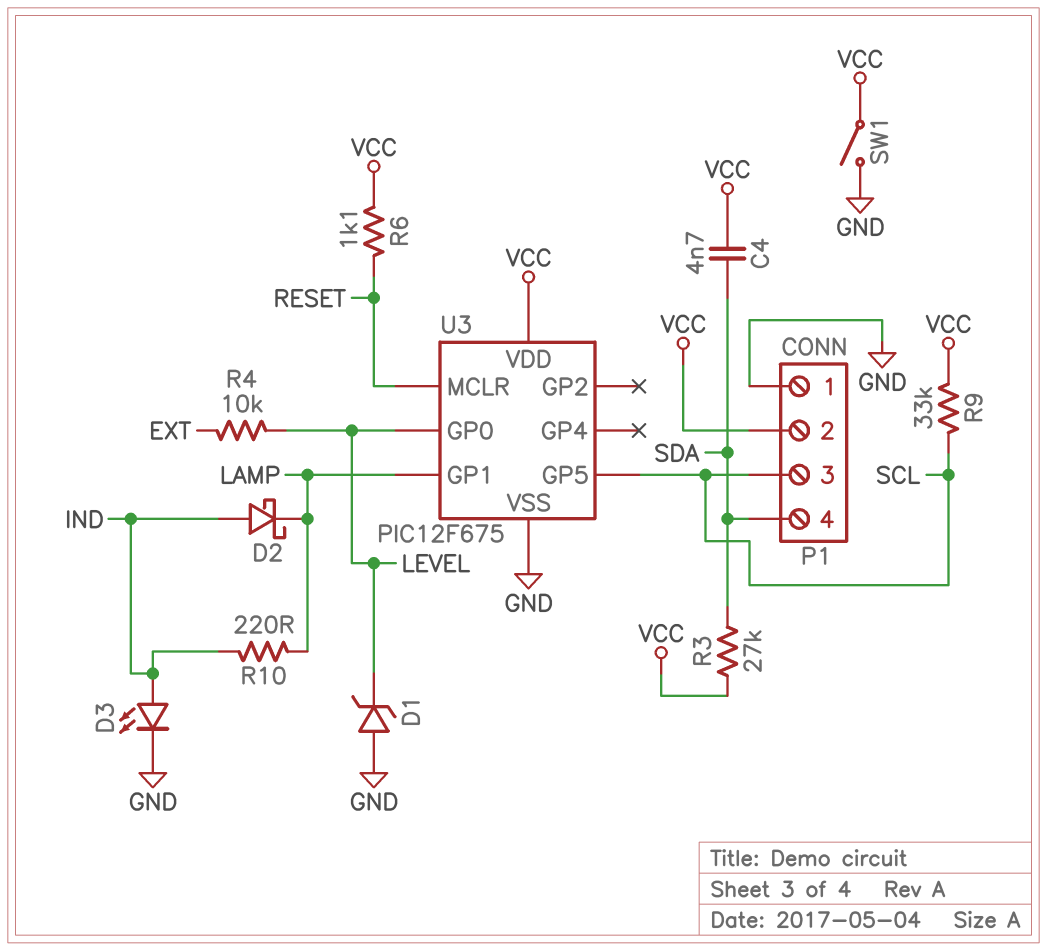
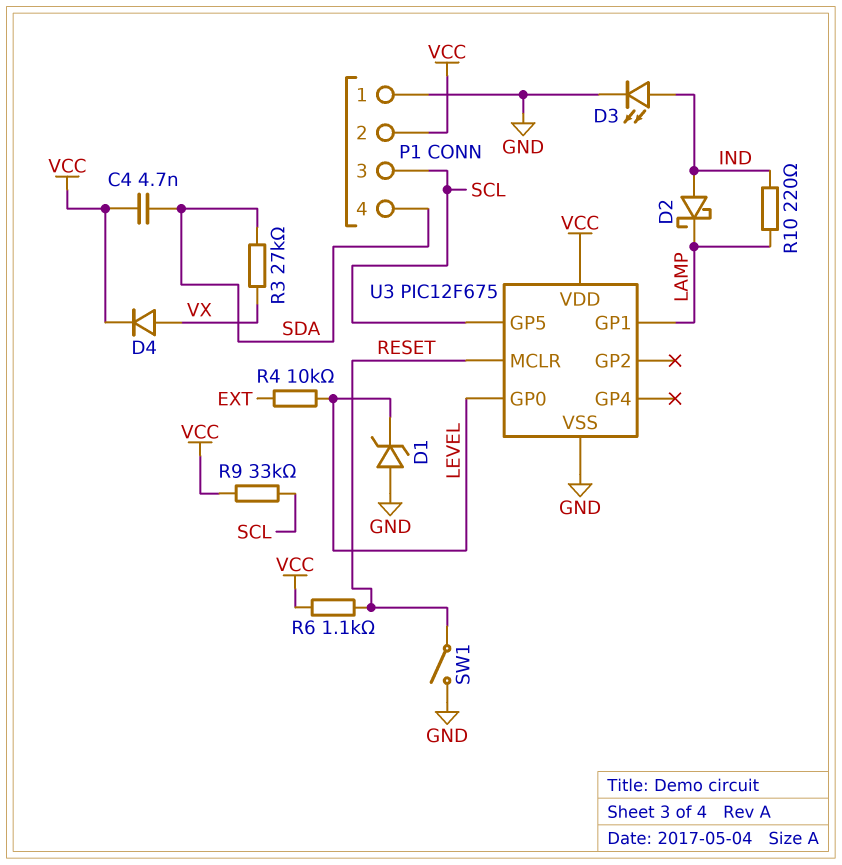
D4: none -> diode (A VX, K VCC)
R3: 27k (SDA, VCC) -> 27k (SDA, VX)
SW1: switch (GND, VCC) -> switch (GND, RESET)

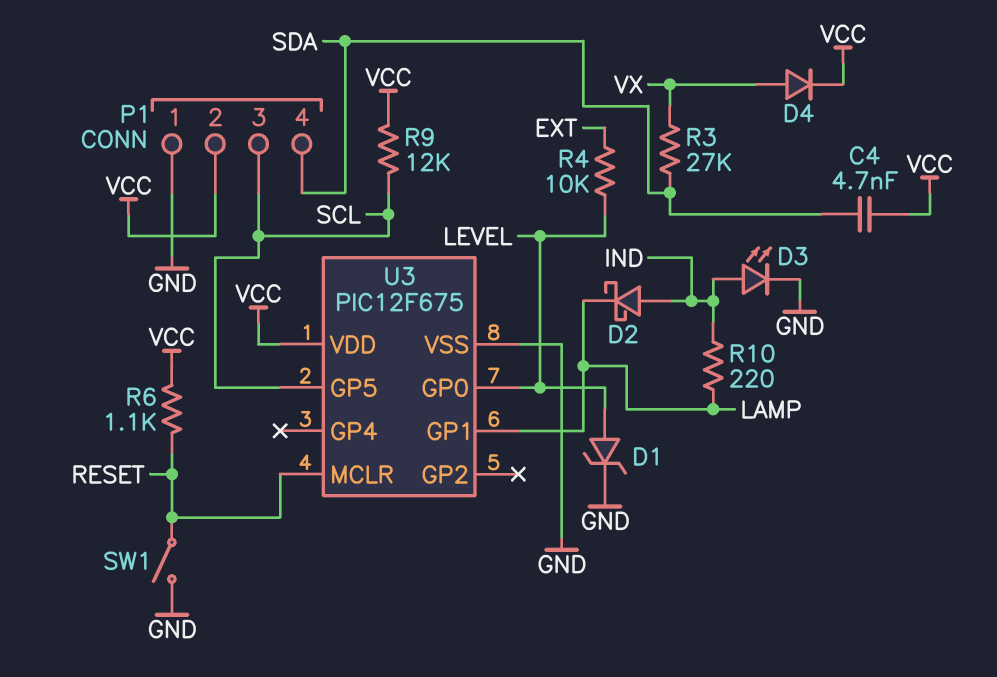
D1: zener (A GND, K LEVEL) -> zener (A LEVEL, K GND)
R9: 33k (SCL, VCC) -> 12k (SCL, VCC)

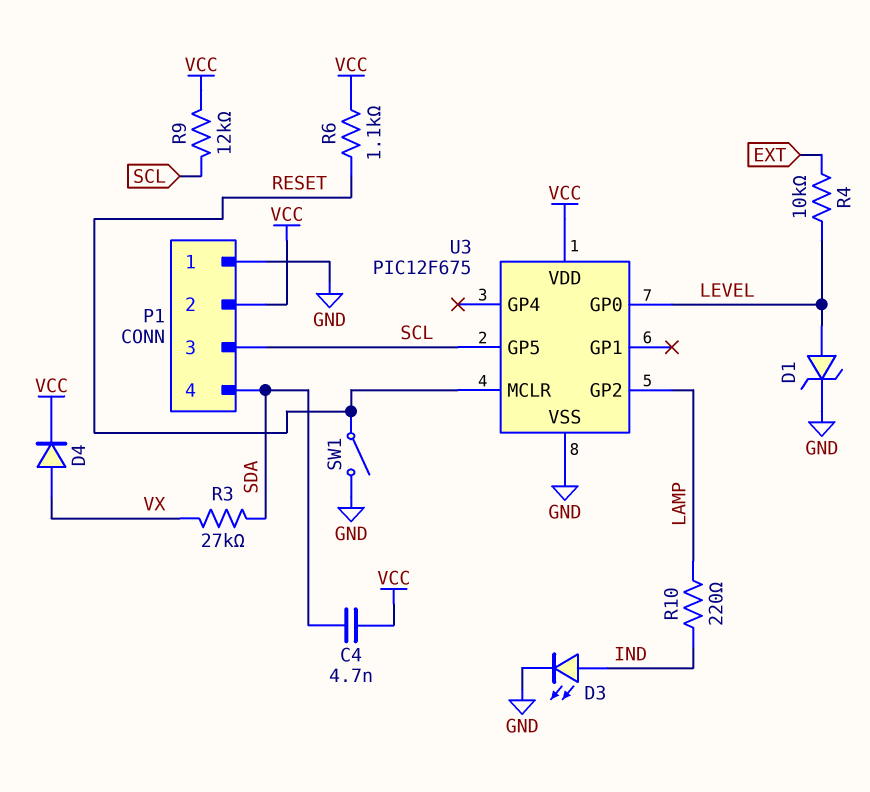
D2: schottky (A IND, K LAMP) -> none
U3 pin GP1: LAMP -> none
U3 pin GP2: none -> LAMP

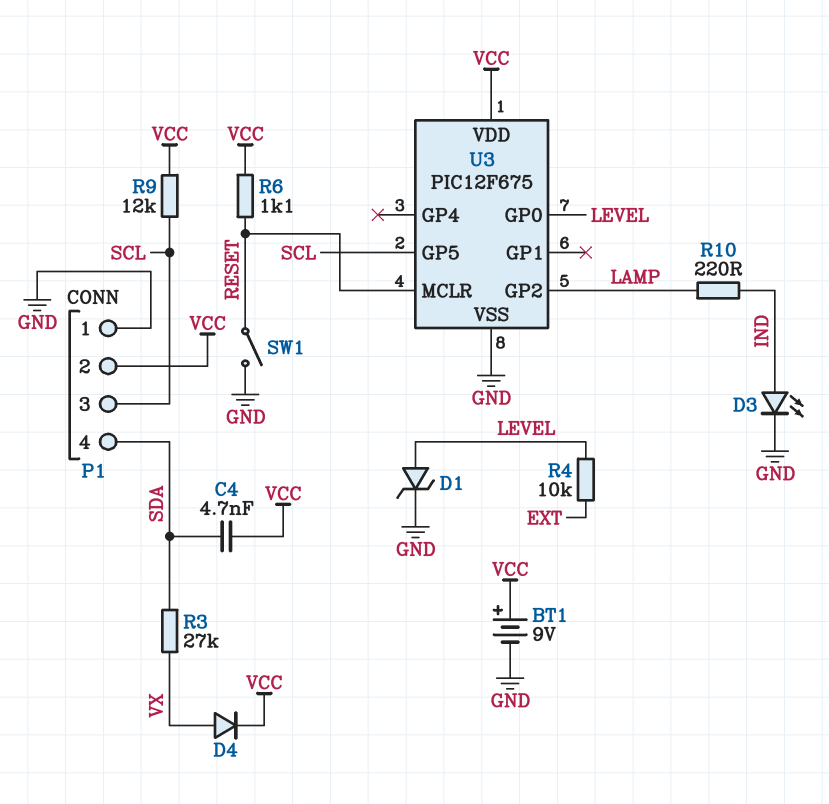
BT1: none -> 9V (plus VCC, minus GND)

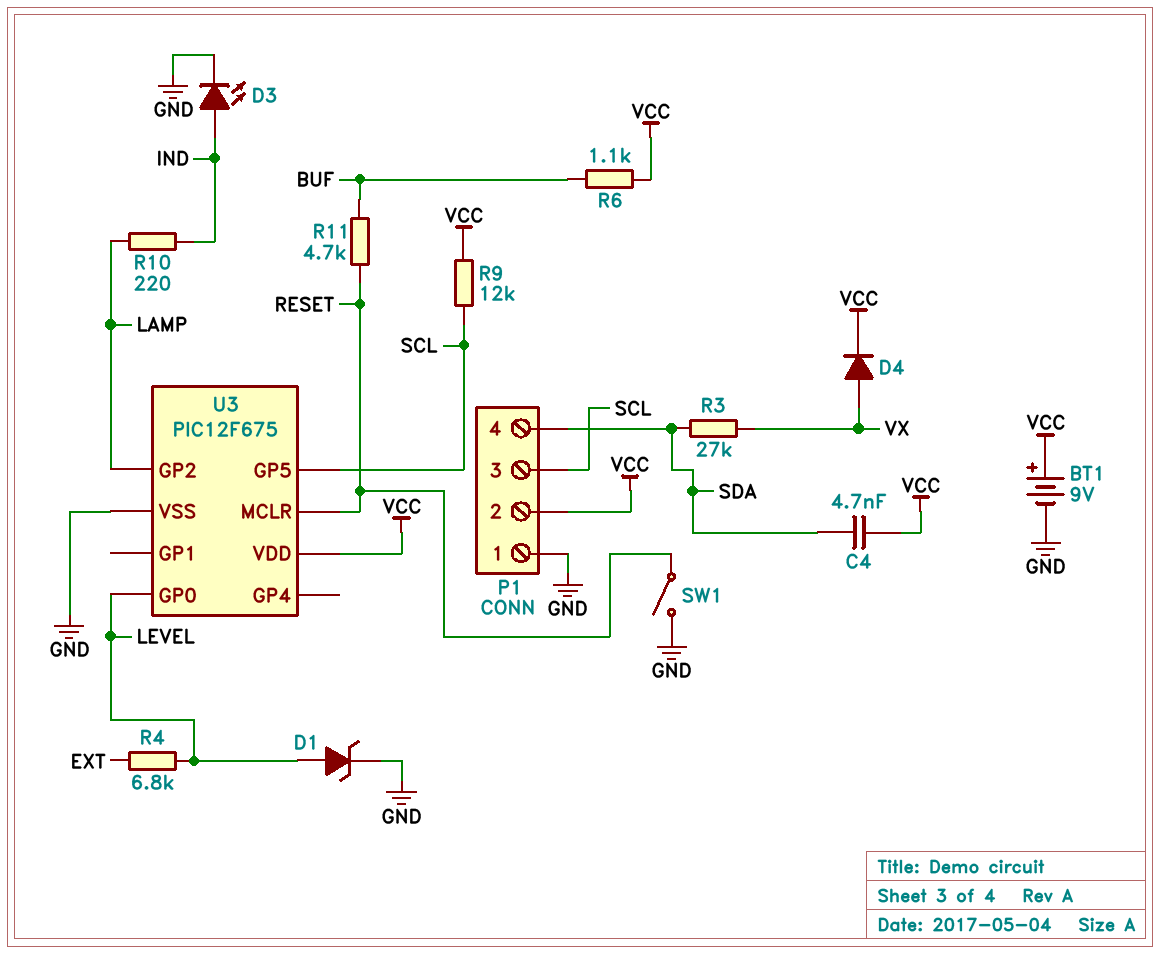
R4: 10k (EXT, LEVEL) -> 6.8k (EXT, LEVEL)
R6: 1.1k (RESET, VCC) -> 1.1k (BUF, VCC)
R11: none -> 4.7k (BUF, RESET)

